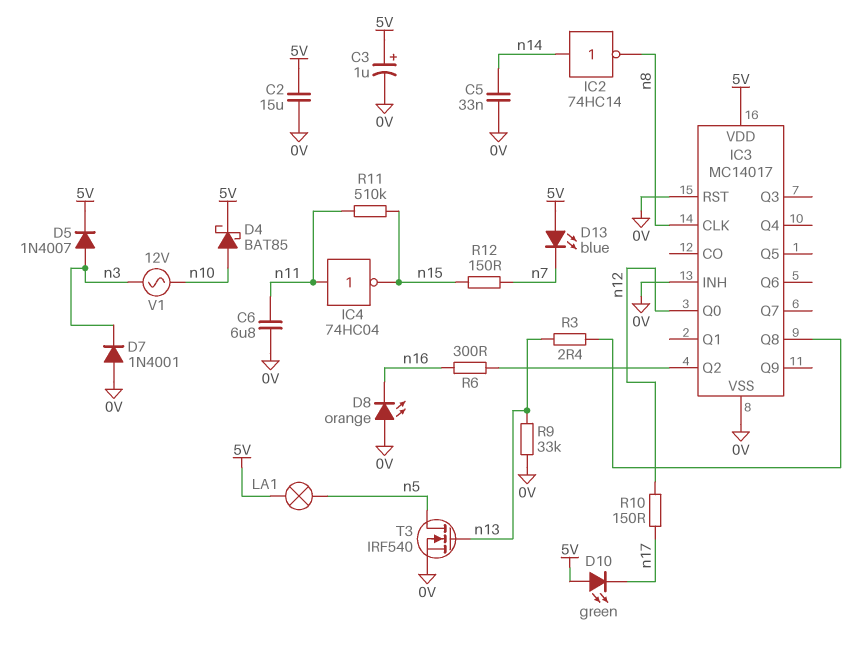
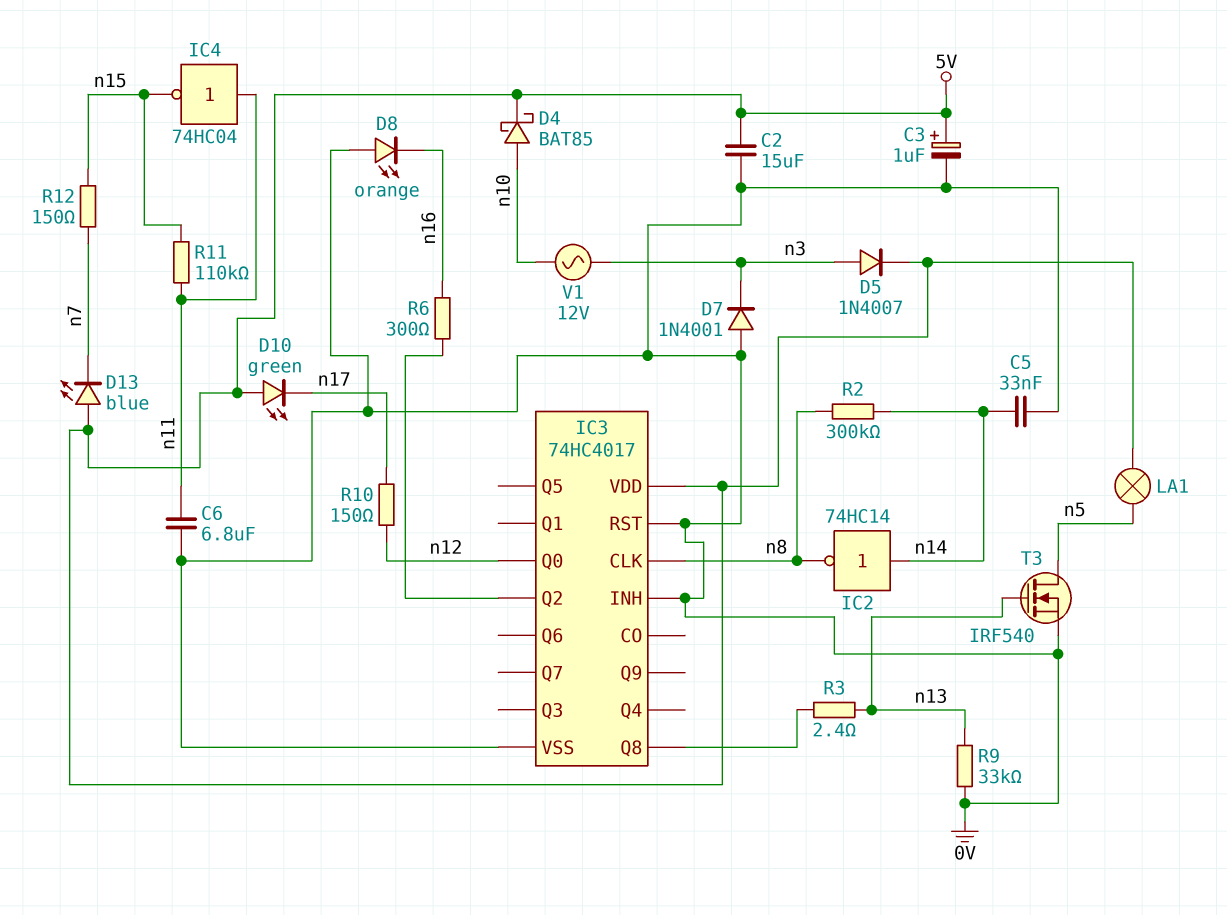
IC3: MC14017 -> 74HC4017
R2: none -> 300k (n8, n14)
R11: 510k (n11, n15) -> 110k (n11, n15)

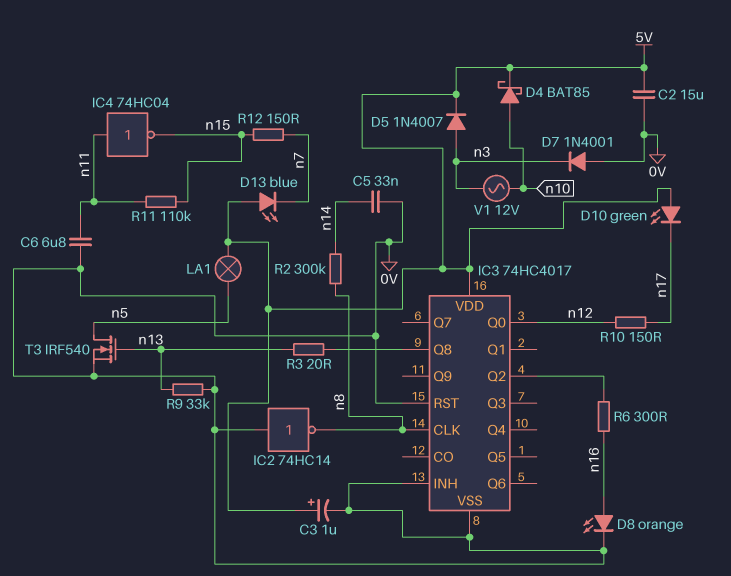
D8: LED orange (A 0V, K n16) -> LED orange (A n16, K 0V)
IC2: NOT 74HC14 (in n14, out n8) -> NOT 74HC14 (in 0V, out n8)
R3: 2.4 (IC3/Q8, n13) -> 20 (IC3/Q8, n13)

